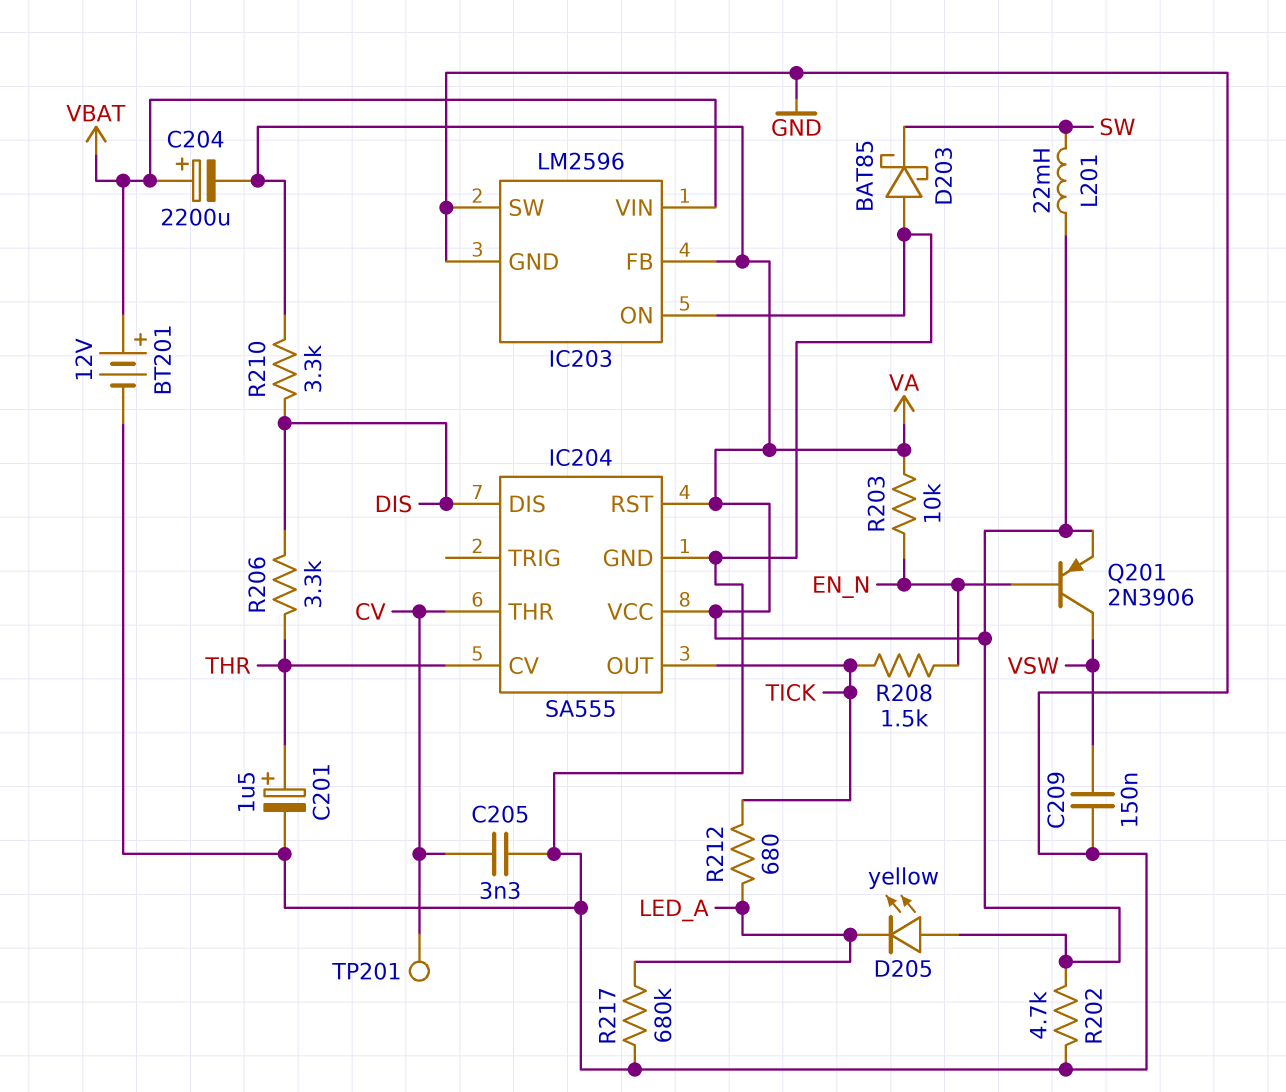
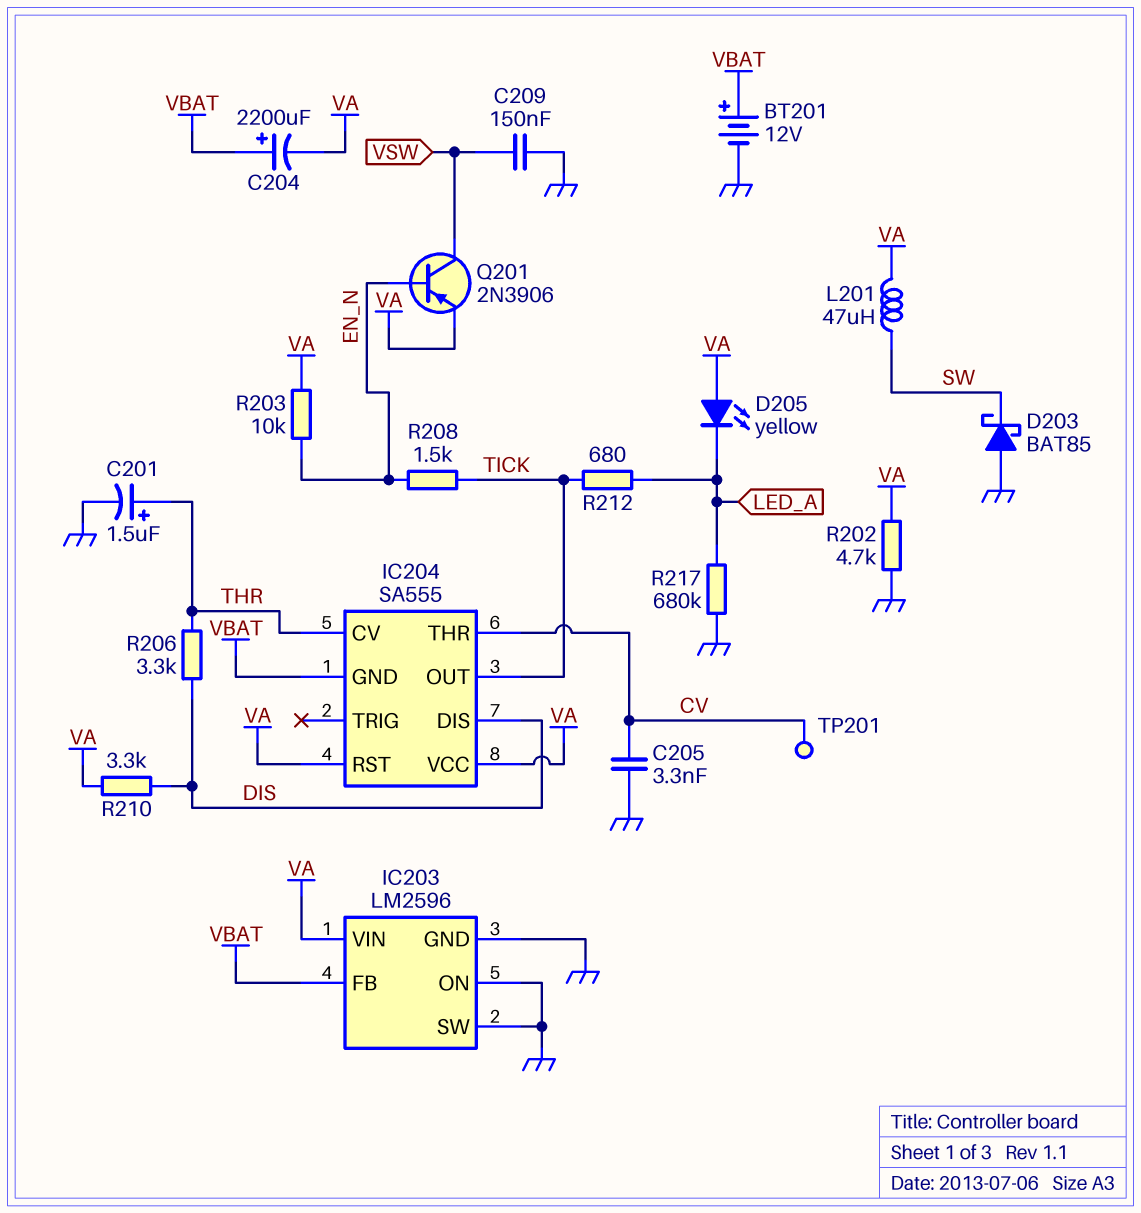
IC203 pin FB: VA -> VBAT
IC203 pin VIN: VBAT -> VA
IC204 pin GND: GND -> VBAT
L201: 22mH (SW, VA) -> 47uH (SW, VA)

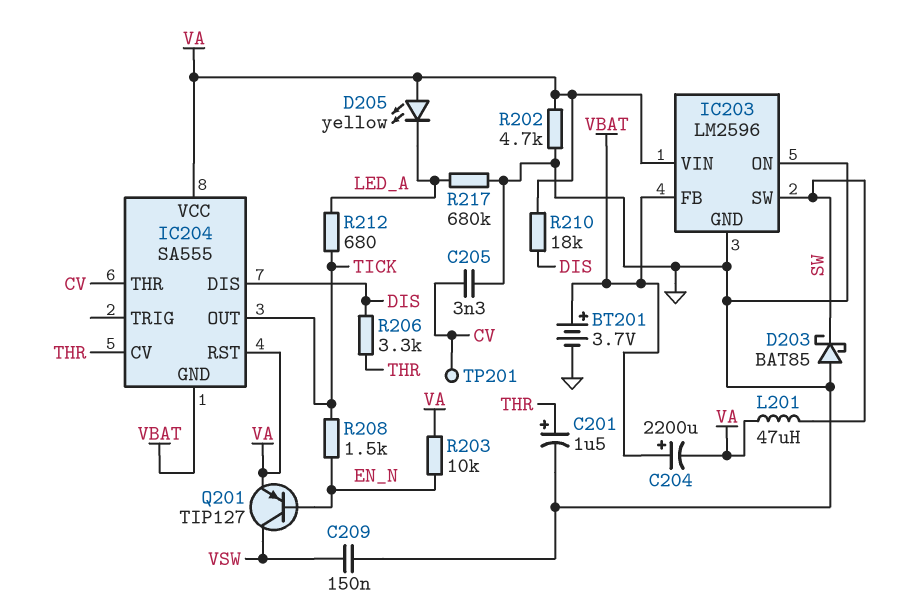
BT201: 12V (plus VBAT, minus GND) -> 3.7V (plus VBAT, minus GND)
IC203 pin SW: GND -> SW
Q201: PNP 2N3906 (B EN_N, C VSW, E VA) -> PNP TIP127 (B EN_N, C VSW, E VA)
R210: 3.3k (DIS, VA) -> 18k (DIS, VA)

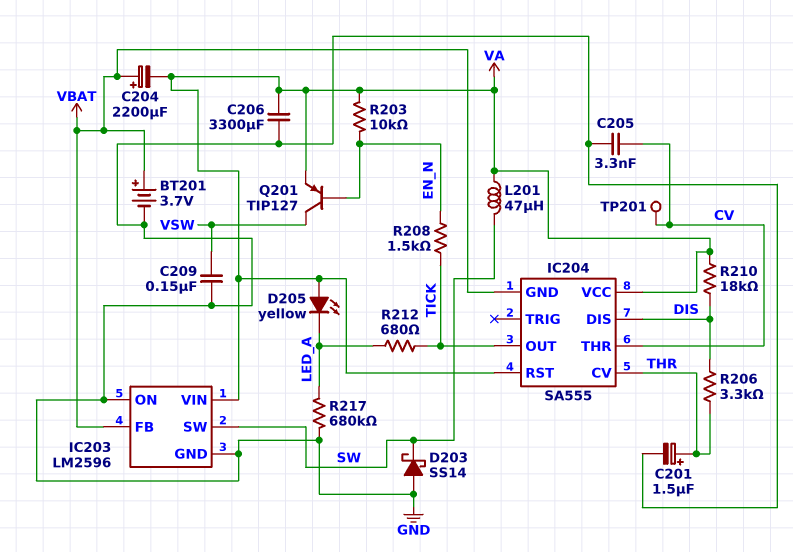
C206: none -> 3300uF (GND, VA)
D203: schottky BAT85 (A GND, K SW) -> schottky SS14 (A GND, K SW)
R202: 4.7k (GND, VA) -> none

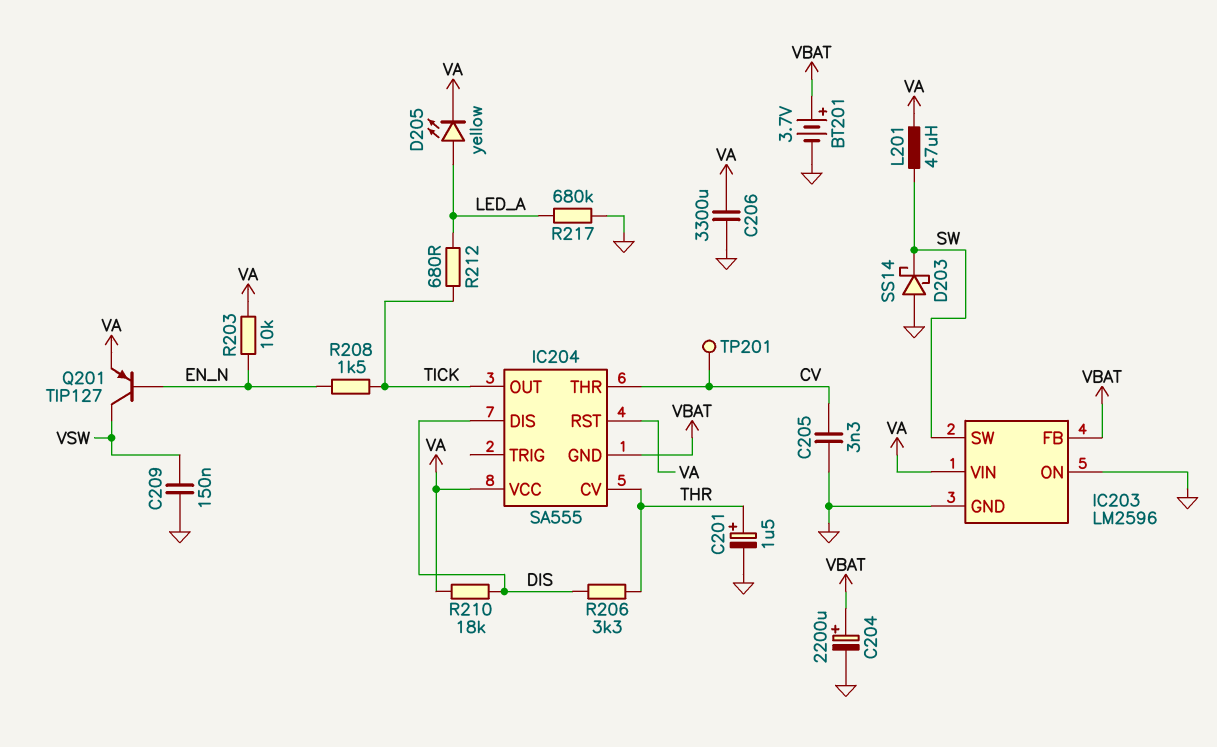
C204: 2200uF (plus VBAT, minus VA) -> 2200uF (plus VBAT, minus GND)
D205: LED yellow (A VA, K LED_A) -> LED yellow (A LED_A, K VA)

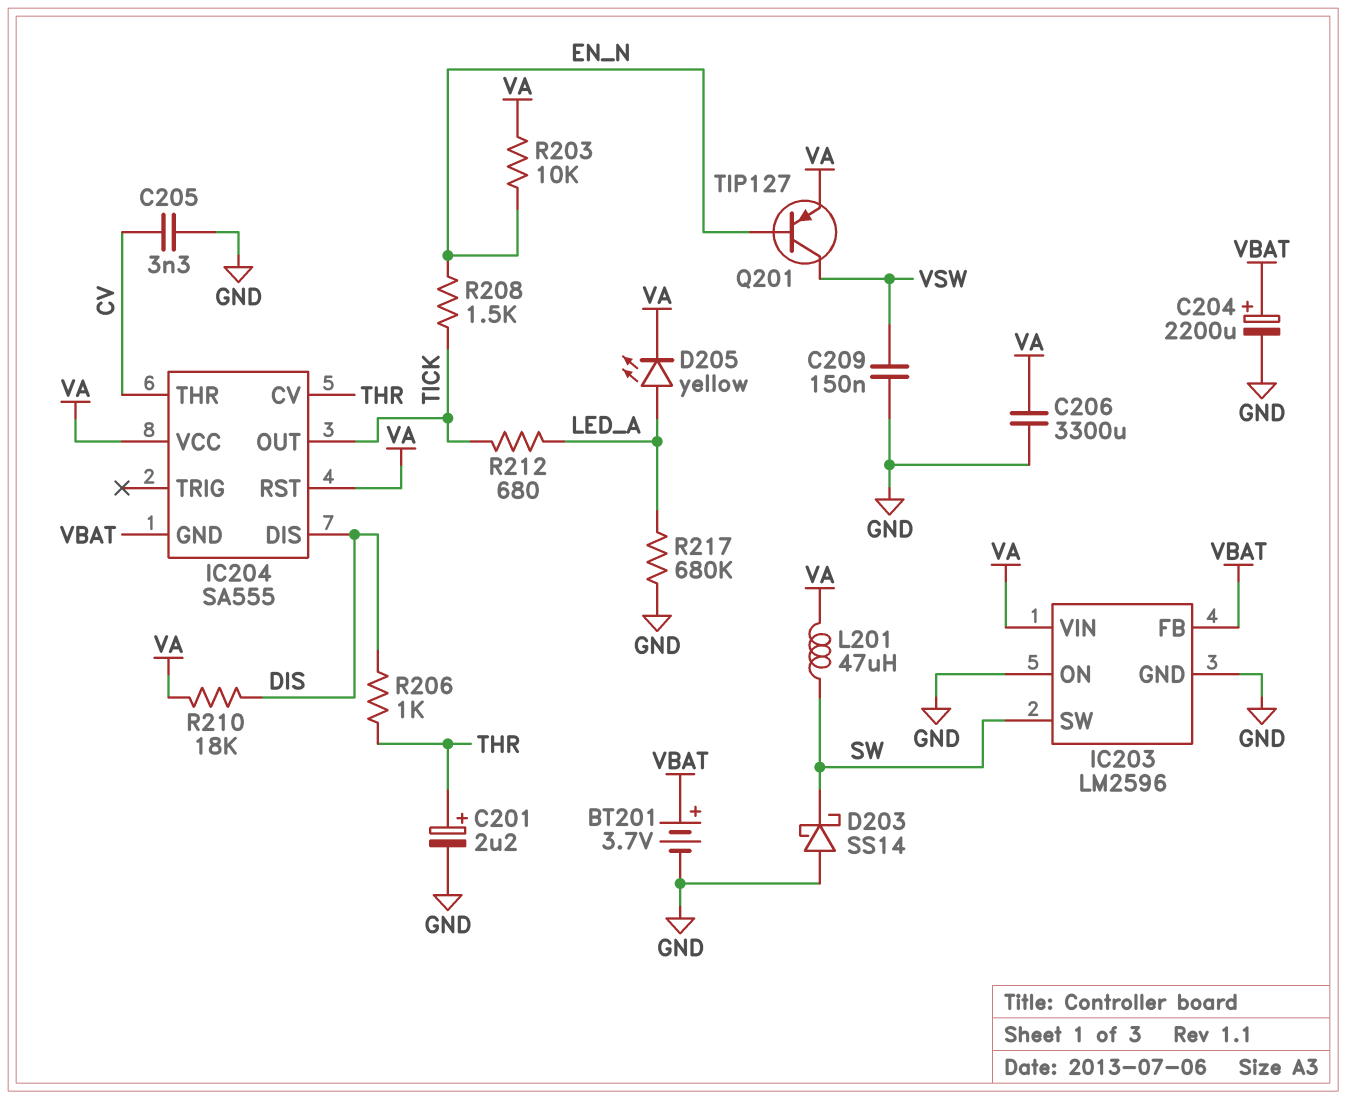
C201: 1.5uF (plus THR, minus GND) -> 2.2uF (plus THR, minus GND)
R206: 3.3k (DIS, THR) -> 1k (DIS, THR)
TP201: test point (CV) -> none

